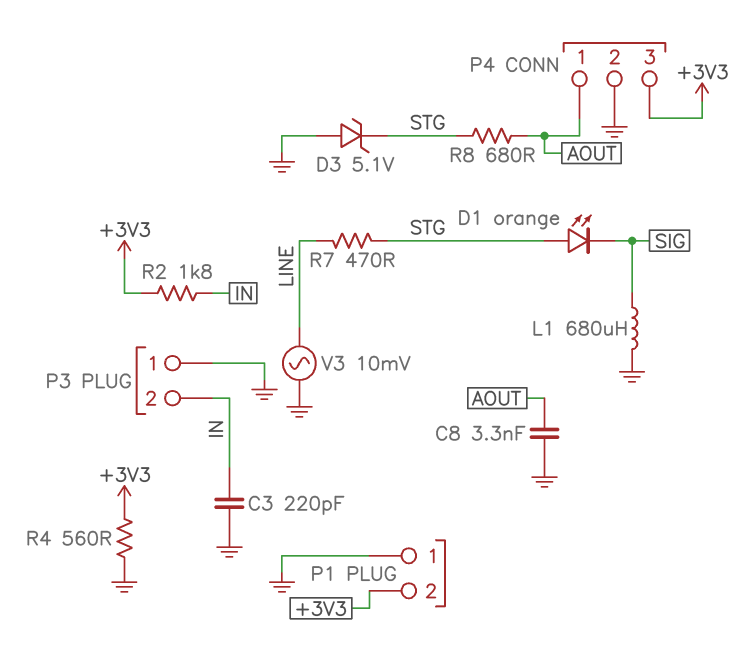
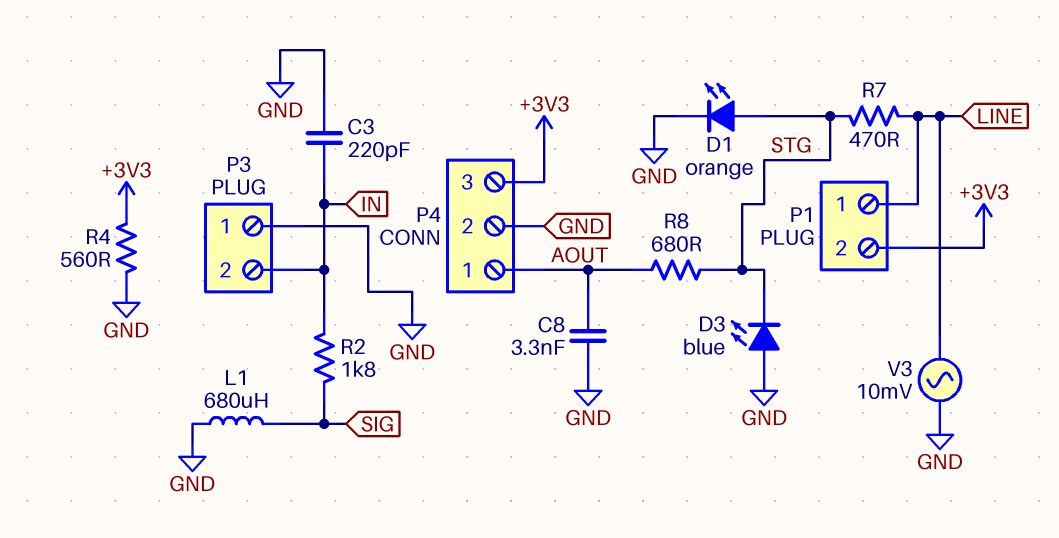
D1: LED orange (A STG, K SIG) -> LED orange (A STG, K GND)
D3: zener 5.1V (A GND, K STG) -> LED blue (A GND, K STG)
P1 pin 1: GND -> LINE
R2: 1.8k (+3V3, IN) -> 1.8k (IN, SIG)

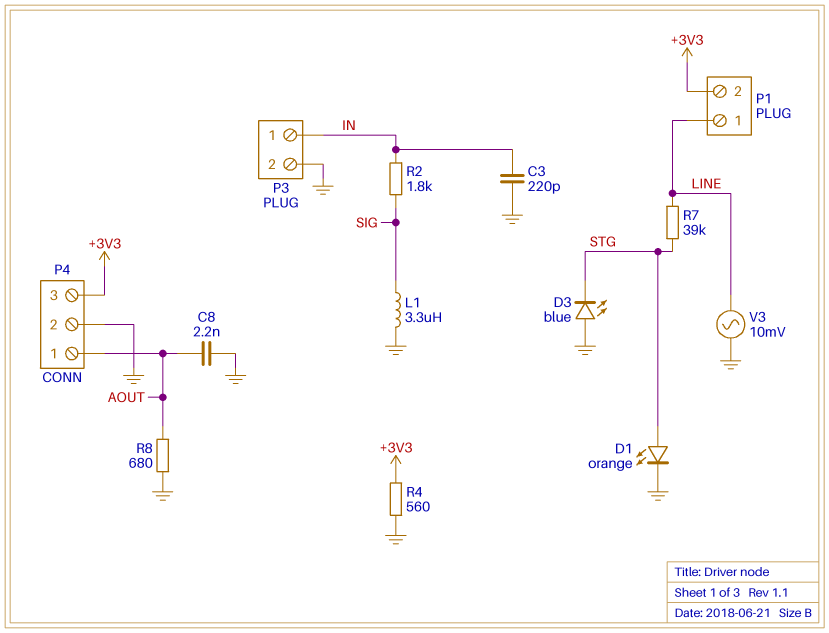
C8: 3.3nF (AOUT, GND) -> 2.2nF (AOUT, GND)
L1: 680uH (GND, SIG) -> 3.3uH (GND, SIG)
P3 pin 1: GND -> IN
P3 pin 2: IN -> GND
R7: 470 (LINE, STG) -> 39k (LINE, STG)
R8: 680 (AOUT, STG) -> 680 (AOUT, GND)

